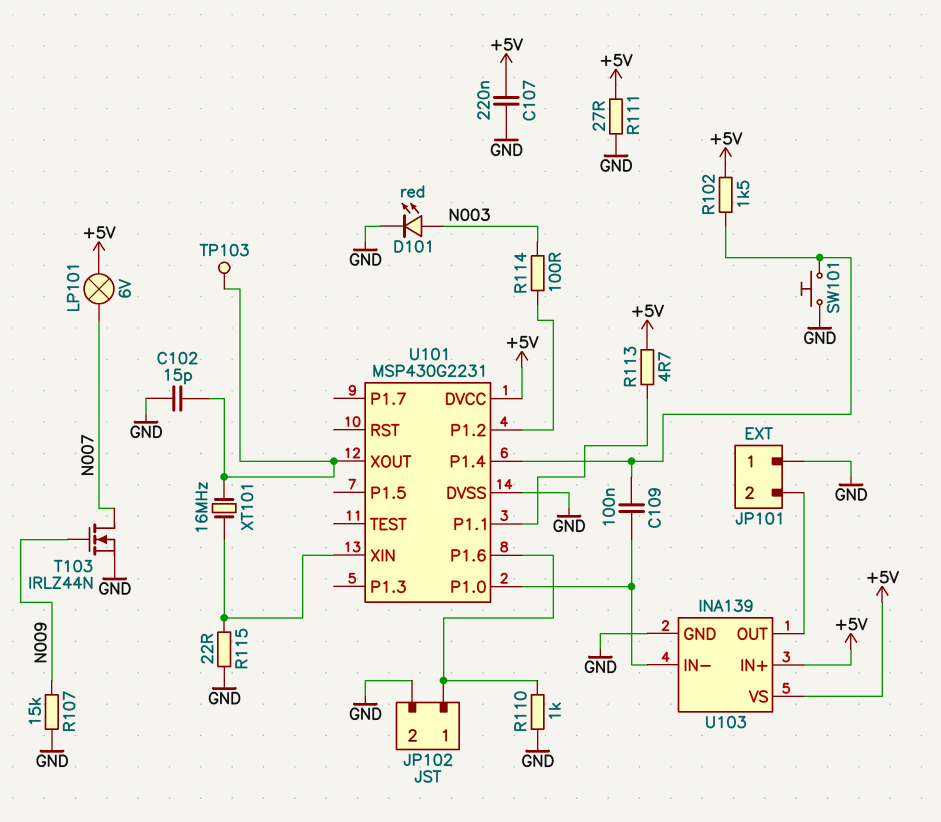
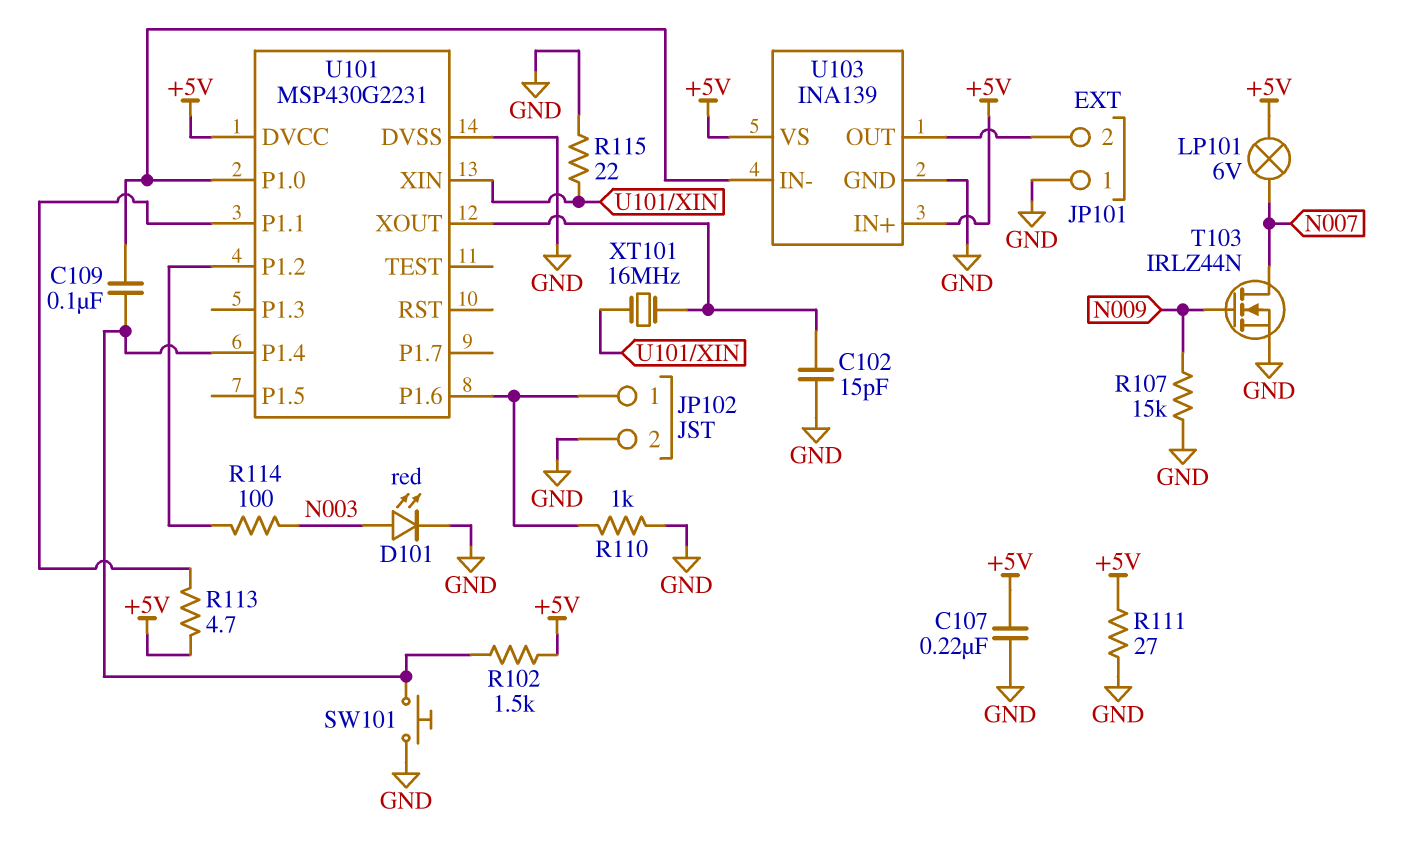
TP103: test point (U101/XOUT) -> none

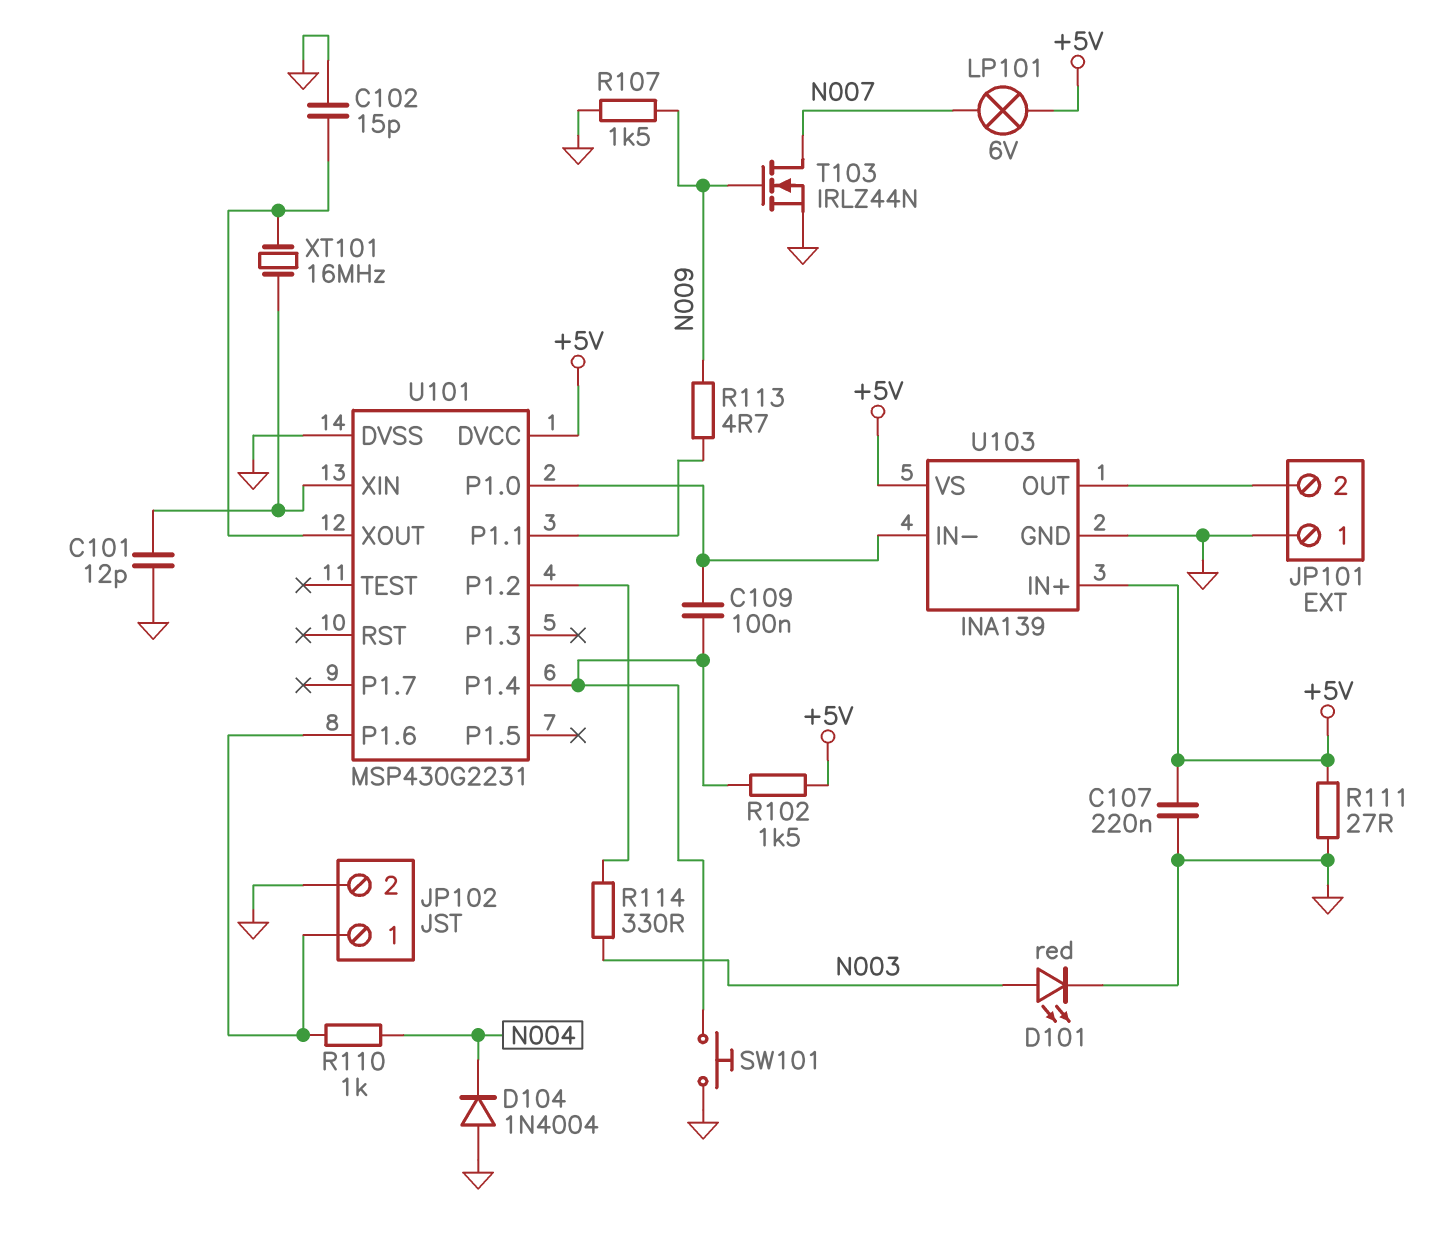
C101: none -> 12pF (GND, U101/XIN)
D104: none -> diode 1N4004 (A GND, K N004)
R107: 15k (GND, N009) -> 1.5k (GND, N009)
R110: 1k (GND, JP102/1) -> 1k (JP102/1, N004)
R113: 4.7 (+5V, U101/P1.1) -> 4.7 (N009, U101/P1.1)
R114: 100 (N003, U101/P1.2) -> 330 (N003, U101/P1.2)
R115: 22 (GND, U101/XIN) -> none

